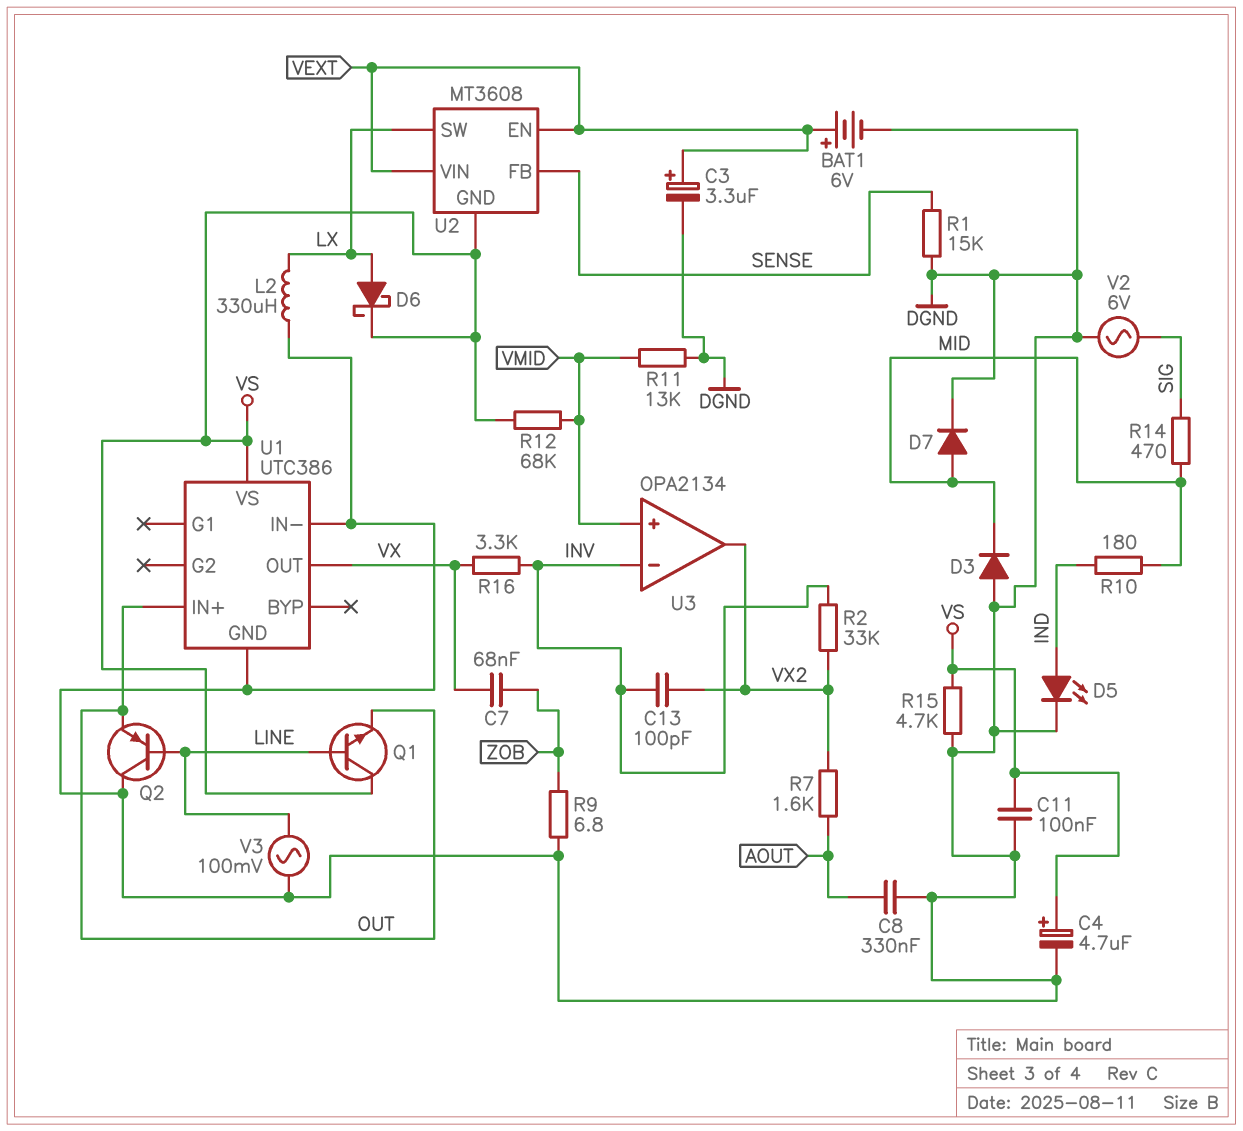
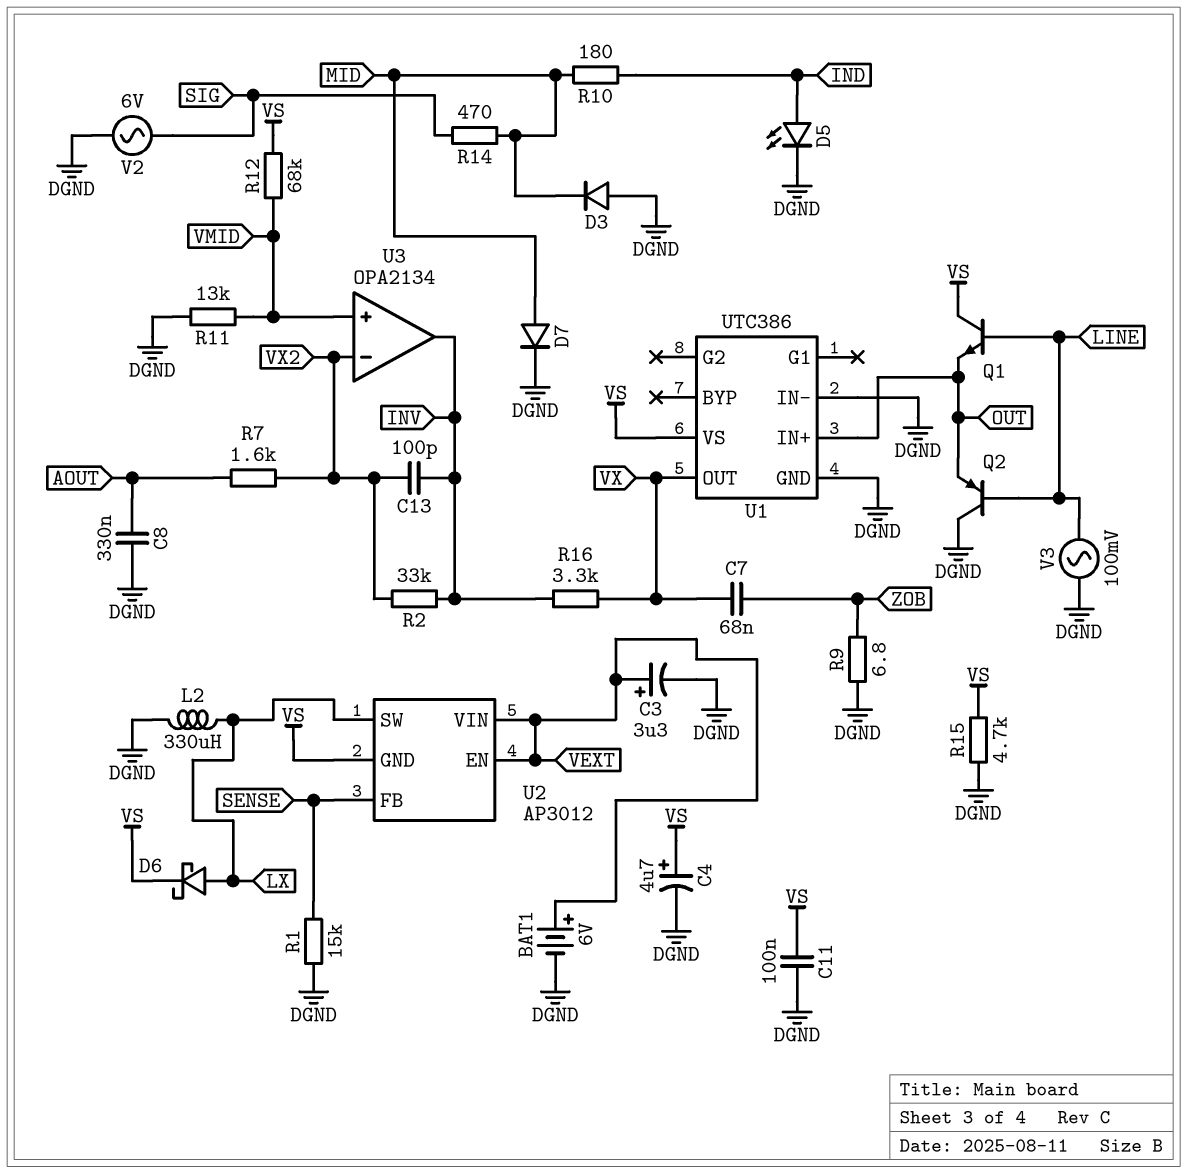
U2: MT3608 -> AP3012
U3 pin in-: INV -> VX2
U3 pin out: VX2 -> INV

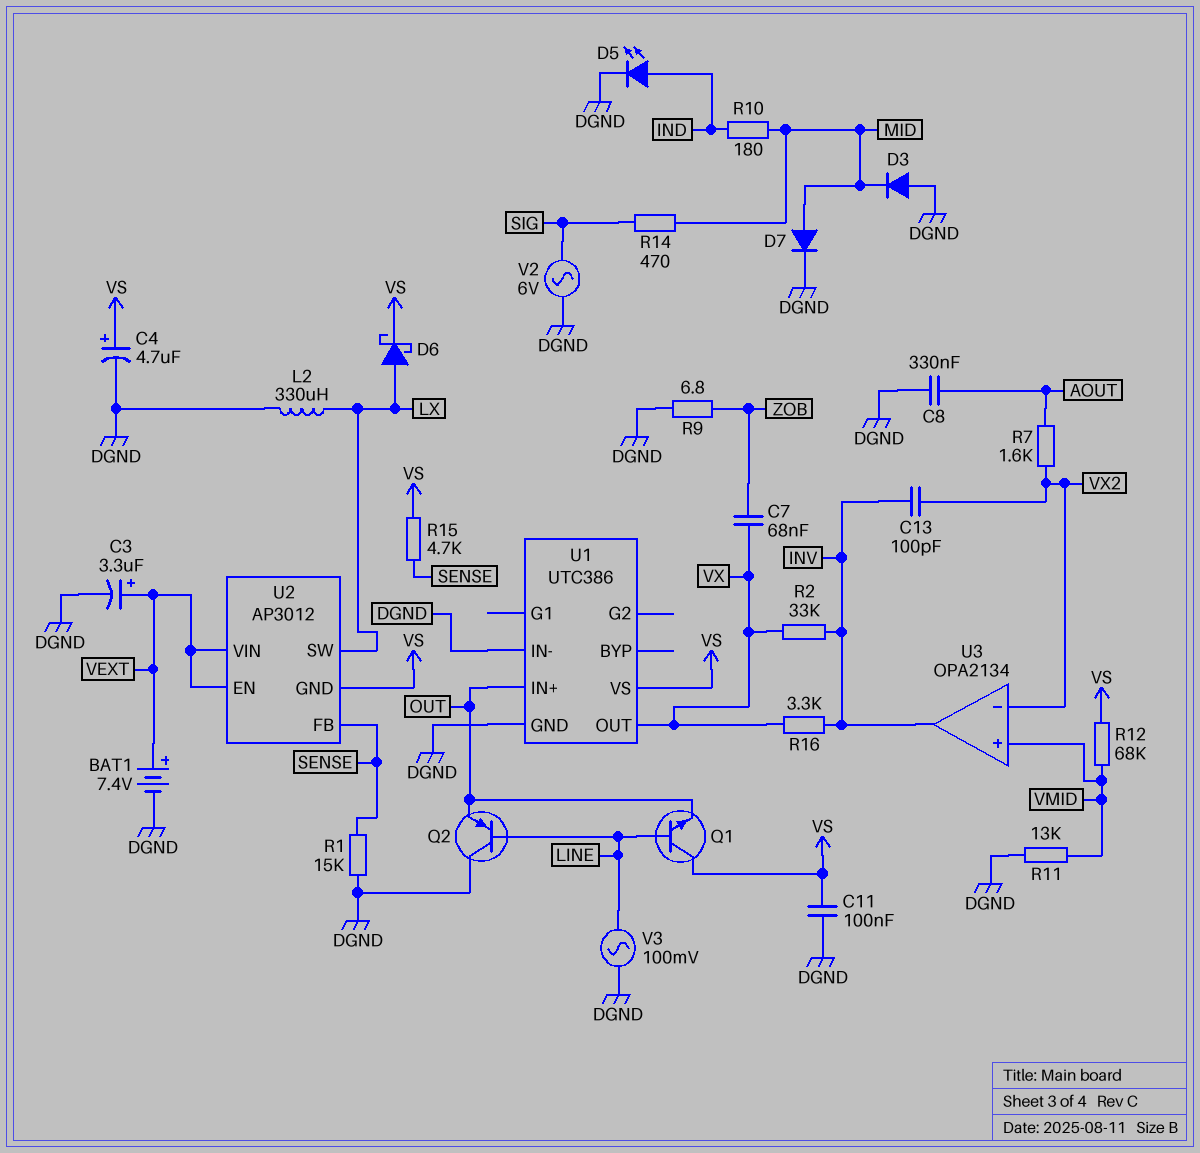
BAT1: 6V (plus VEXT, minus DGND) -> 7.4V (plus VEXT, minus DGND)
R2: 33k (INV, VX2) -> 33k (INV, VX)
R15: 4.7k (DGND, VS) -> 4.7k (SENSE, VS)

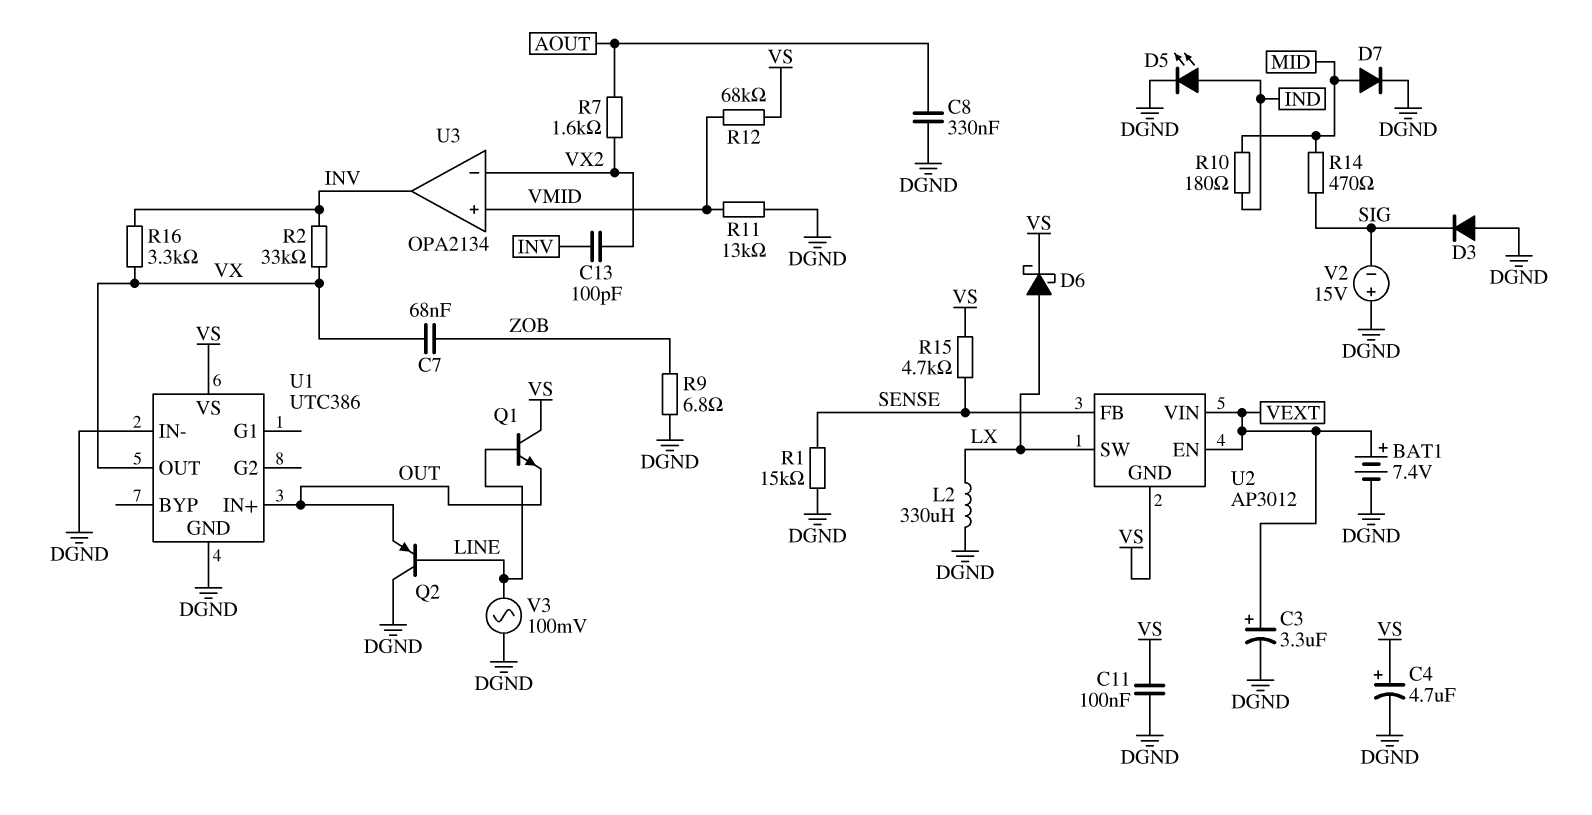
D3: diode (A DGND, K MID) -> diode (A DGND, K SIG)
V2: AC 6V (DGND, SIG) -> 15V (plus DGND, minus SIG)

